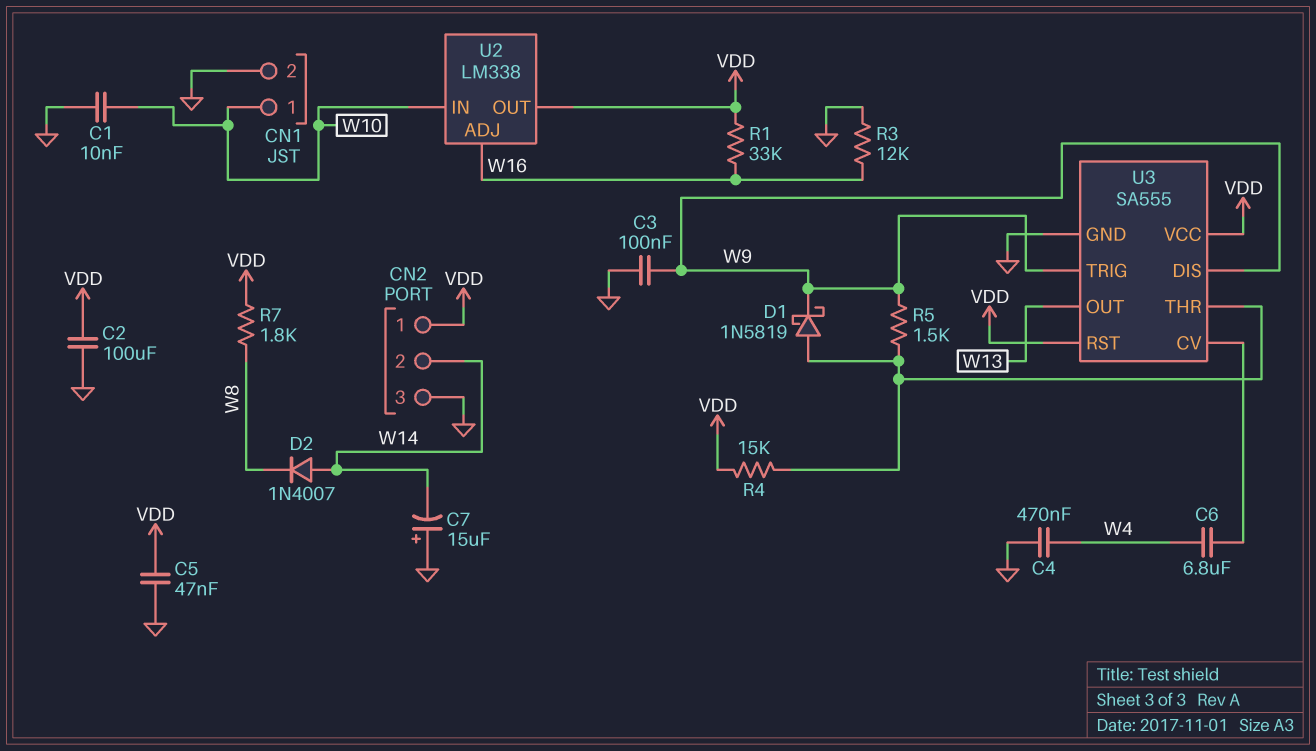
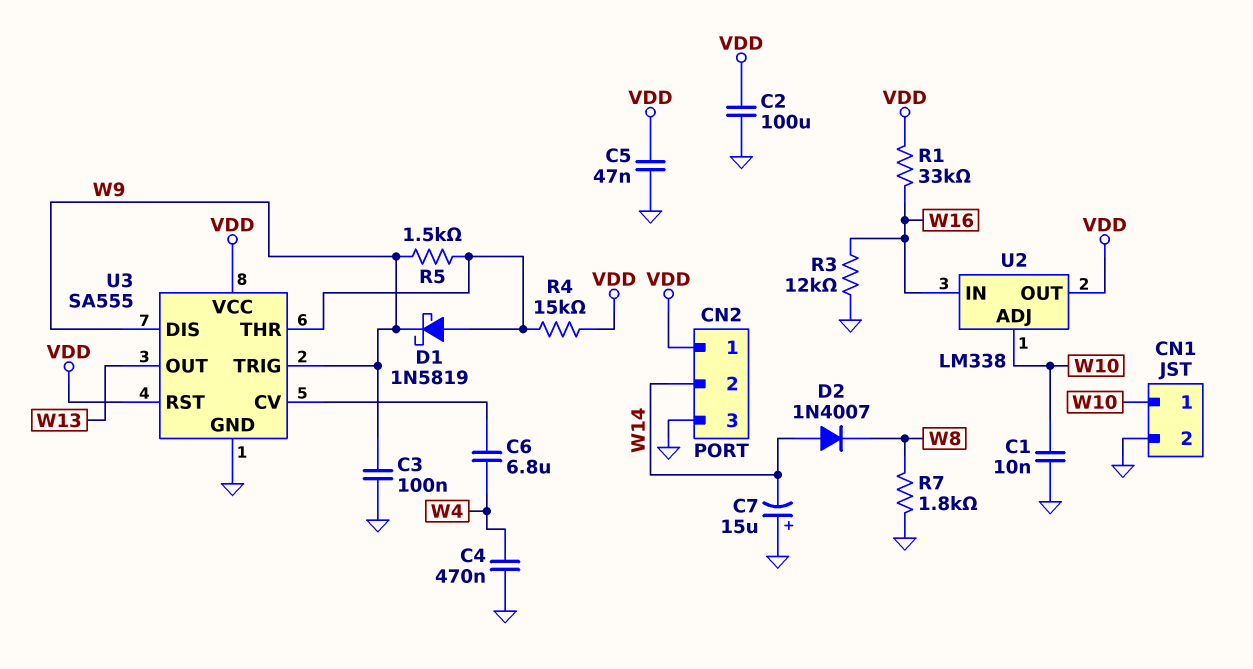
R7: 1.8k (VDD, W8) -> 1.8k (GND, W8)
U2 pin ADJ: W16 -> W10
U2 pin IN: W10 -> W16

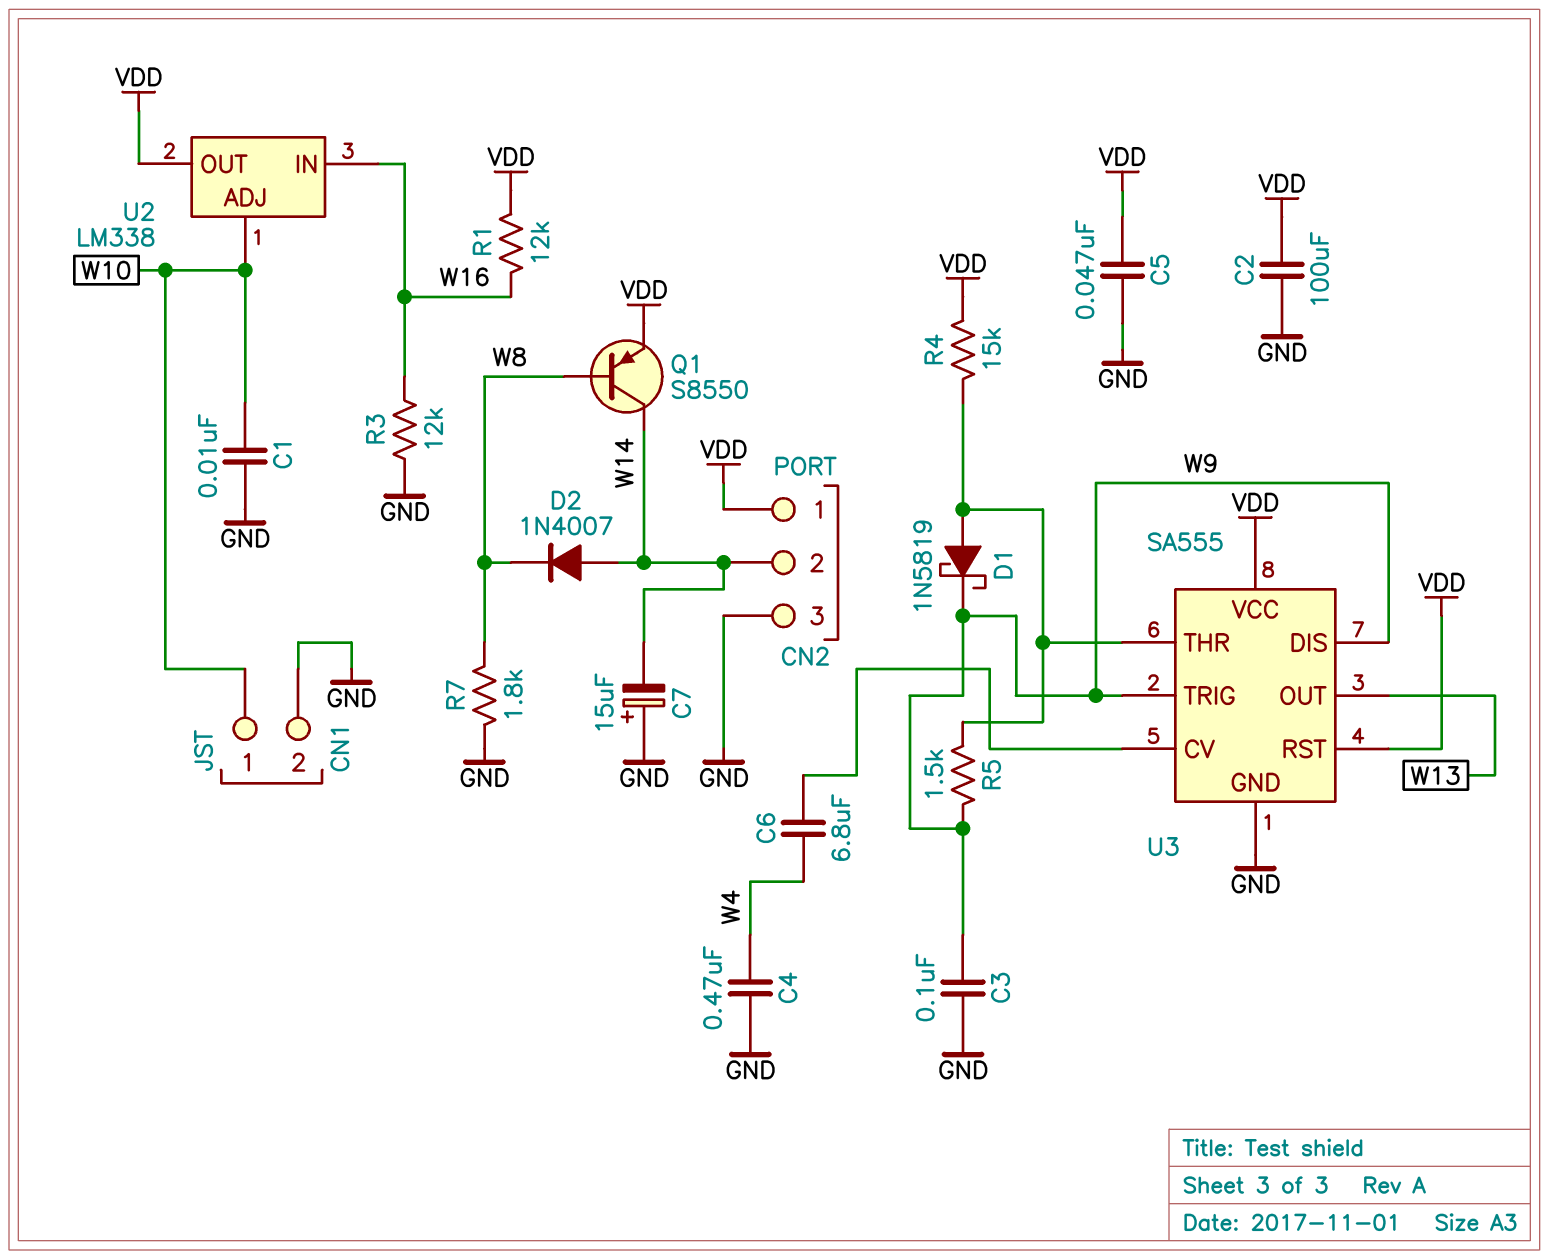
Q1: none -> PNP S8550 (B W8, C W14, E VDD)
R1: 33k (VDD, W16) -> 12k (VDD, W16)

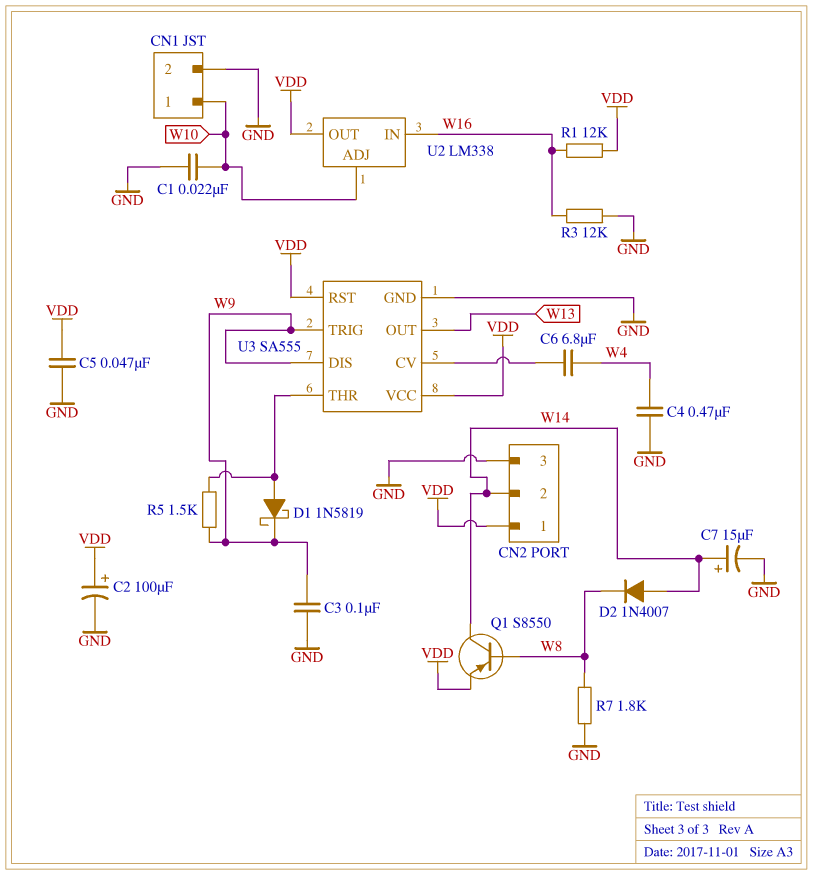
C1: 10nF (GND, W10) -> 22nF (GND, W10)
C2: 100uF (GND, VDD) -> 100uF (plus VDD, minus GND)
C7: 15uF (plus GND, minus W14) -> 15uF (plus W14, minus GND)
R4: 15k (U3/THR, VDD) -> none

